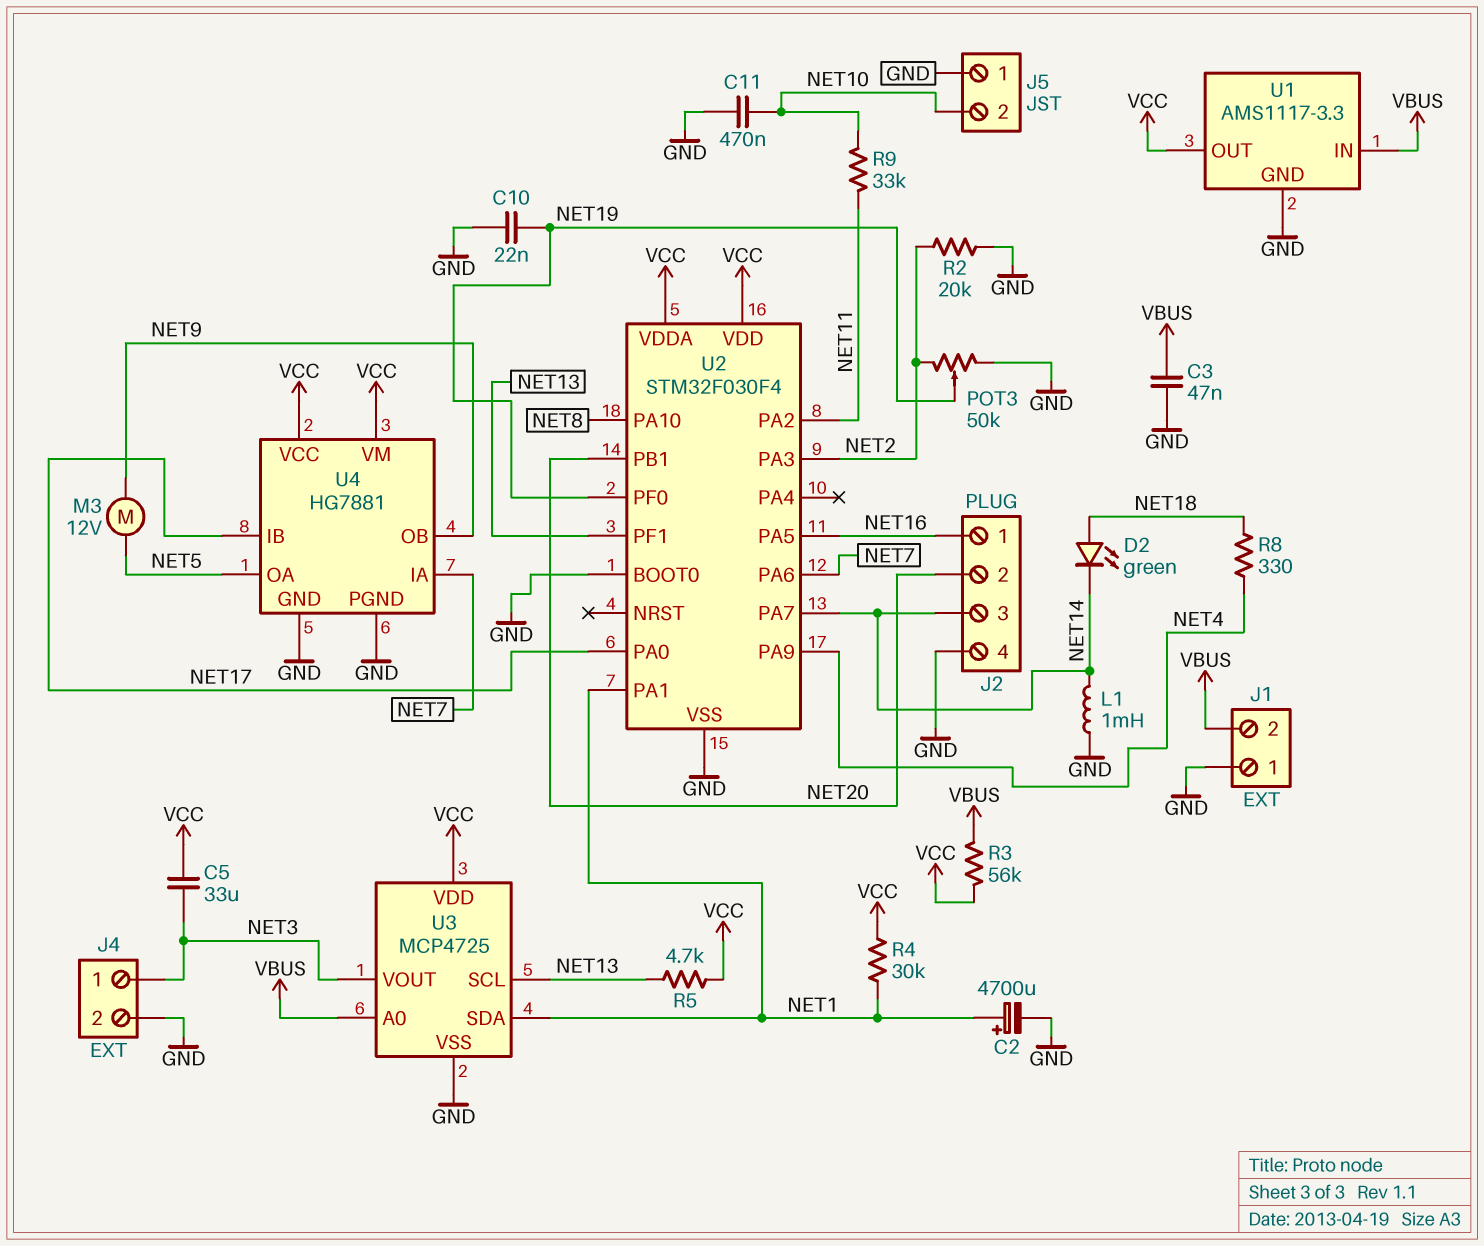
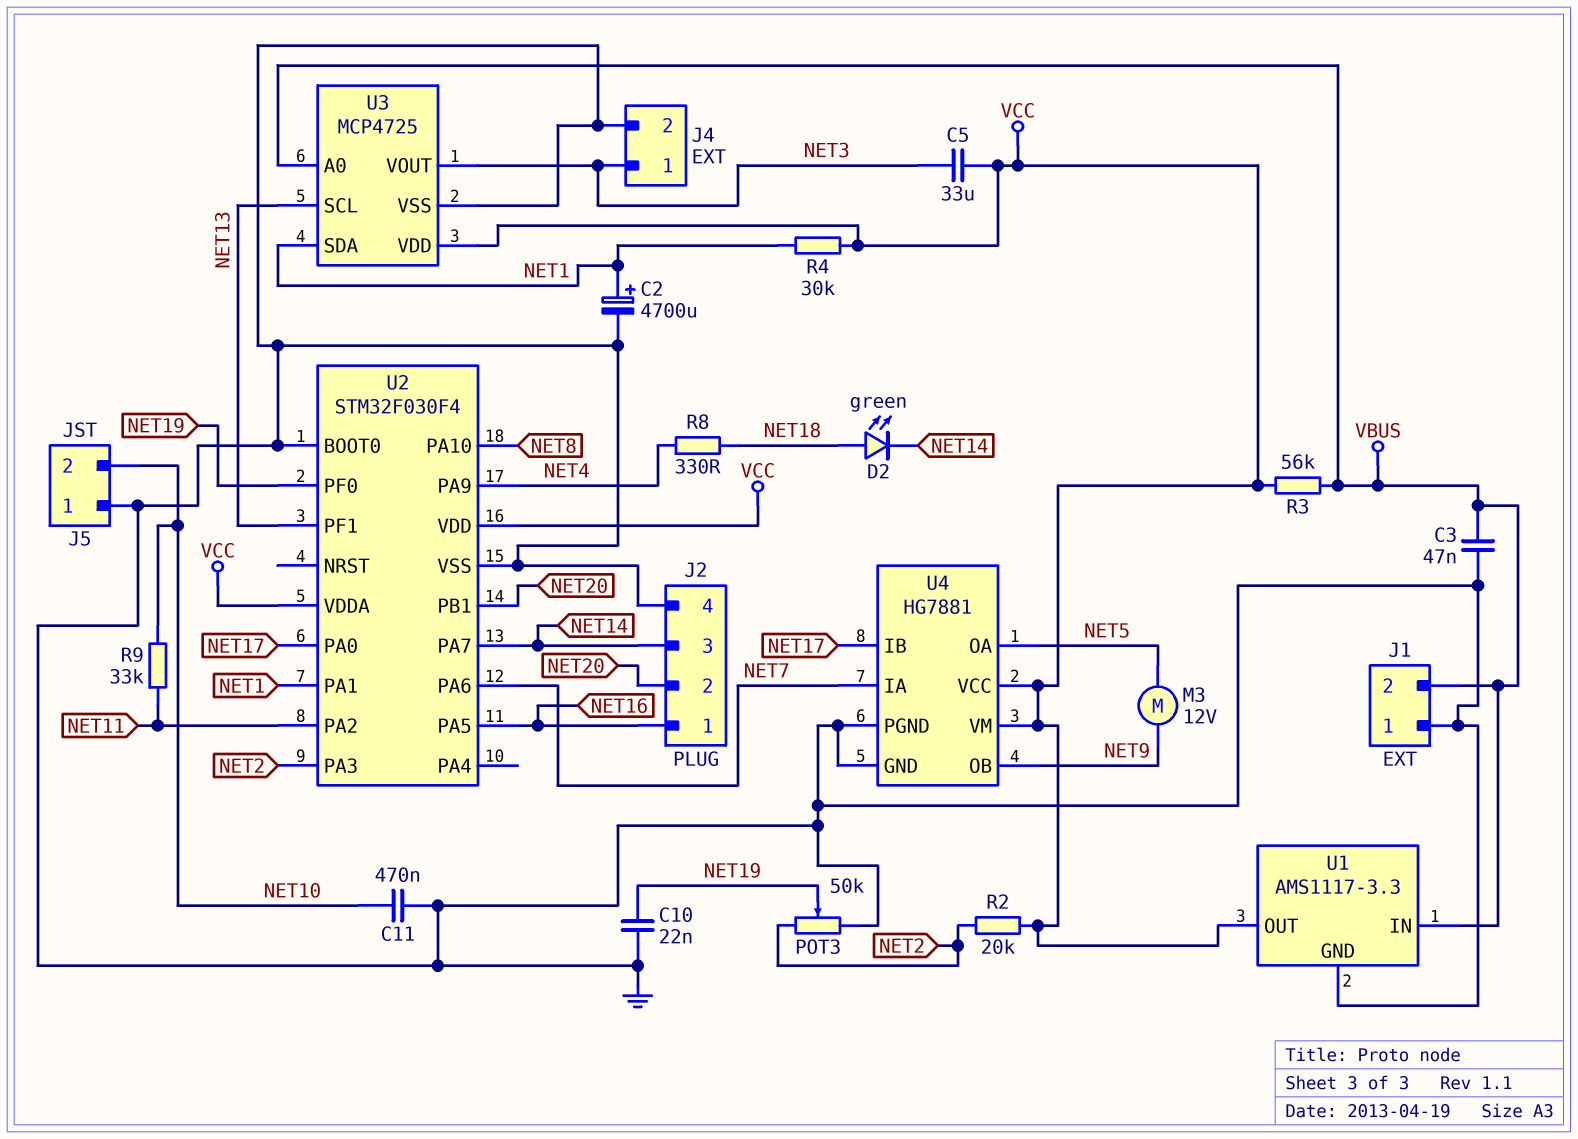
L1: 1mH (GND, NET14) -> none
R2: 20k (GND, NET2) -> 20k (NET2, VCC)
R5: 4.7k (NET13, VCC) -> none

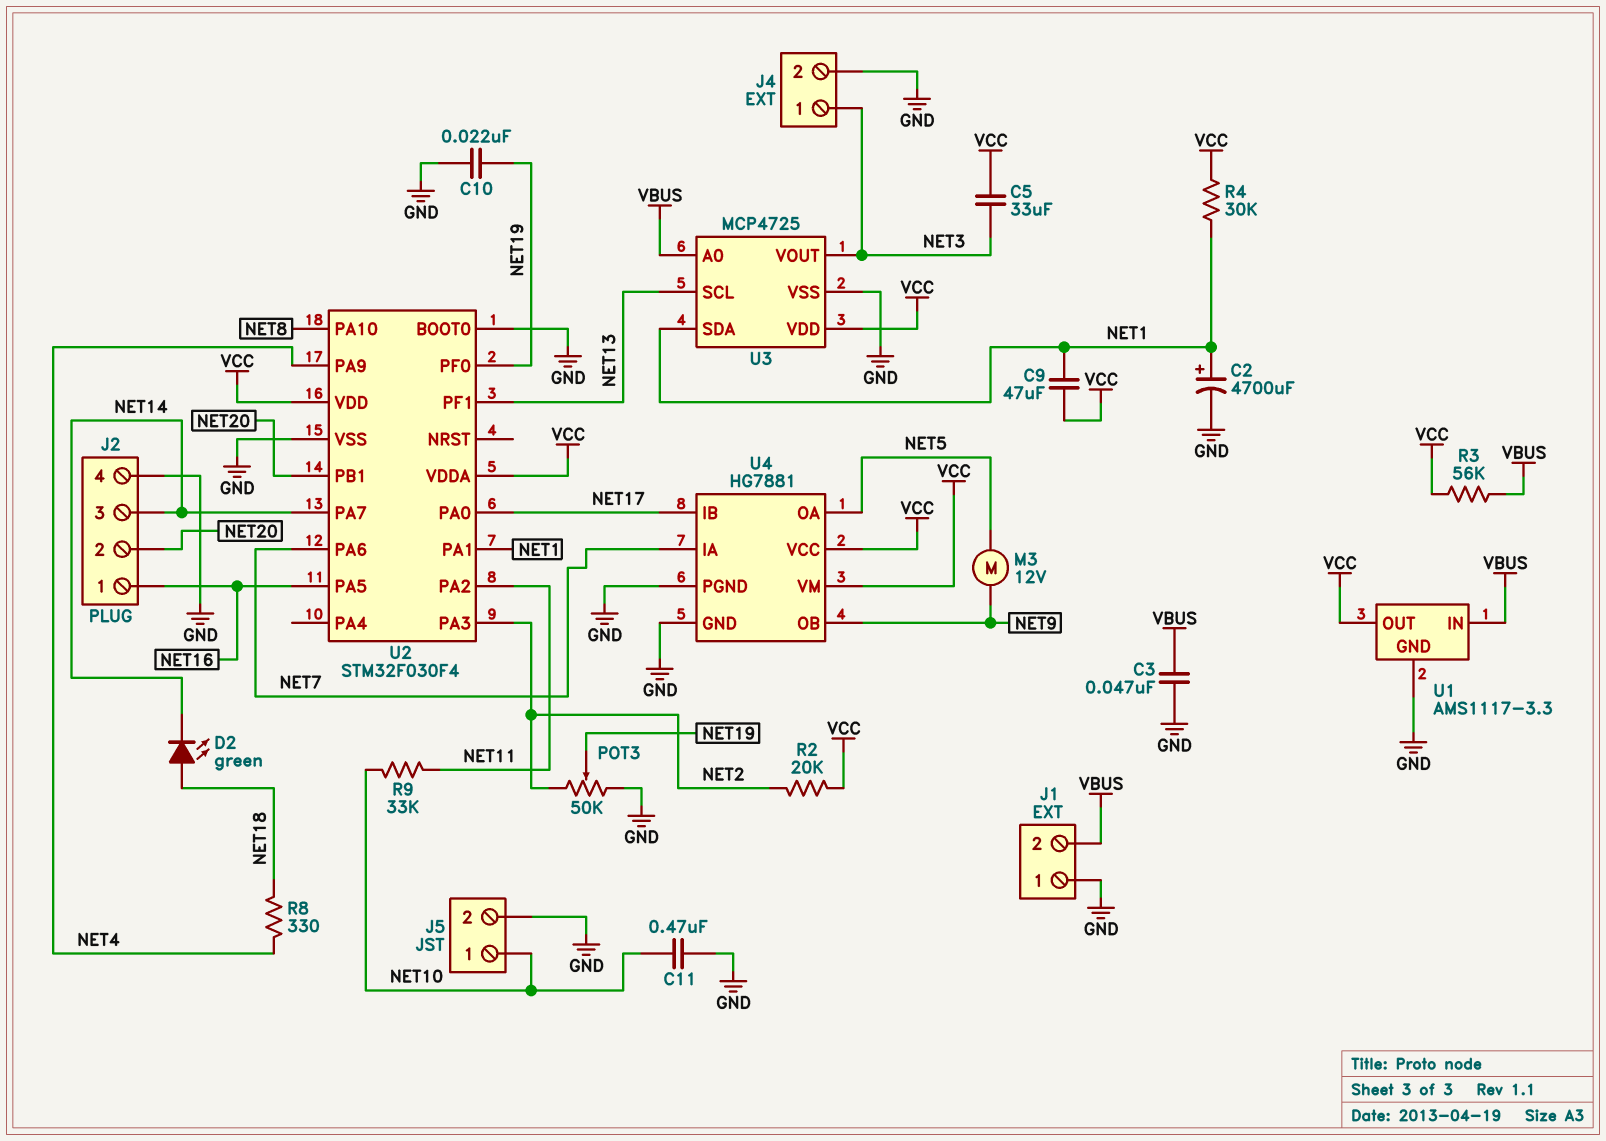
C9: none -> 47uF (NET1, VCC)
J5 pin 1: GND -> NET10
J5 pin 2: NET10 -> GND

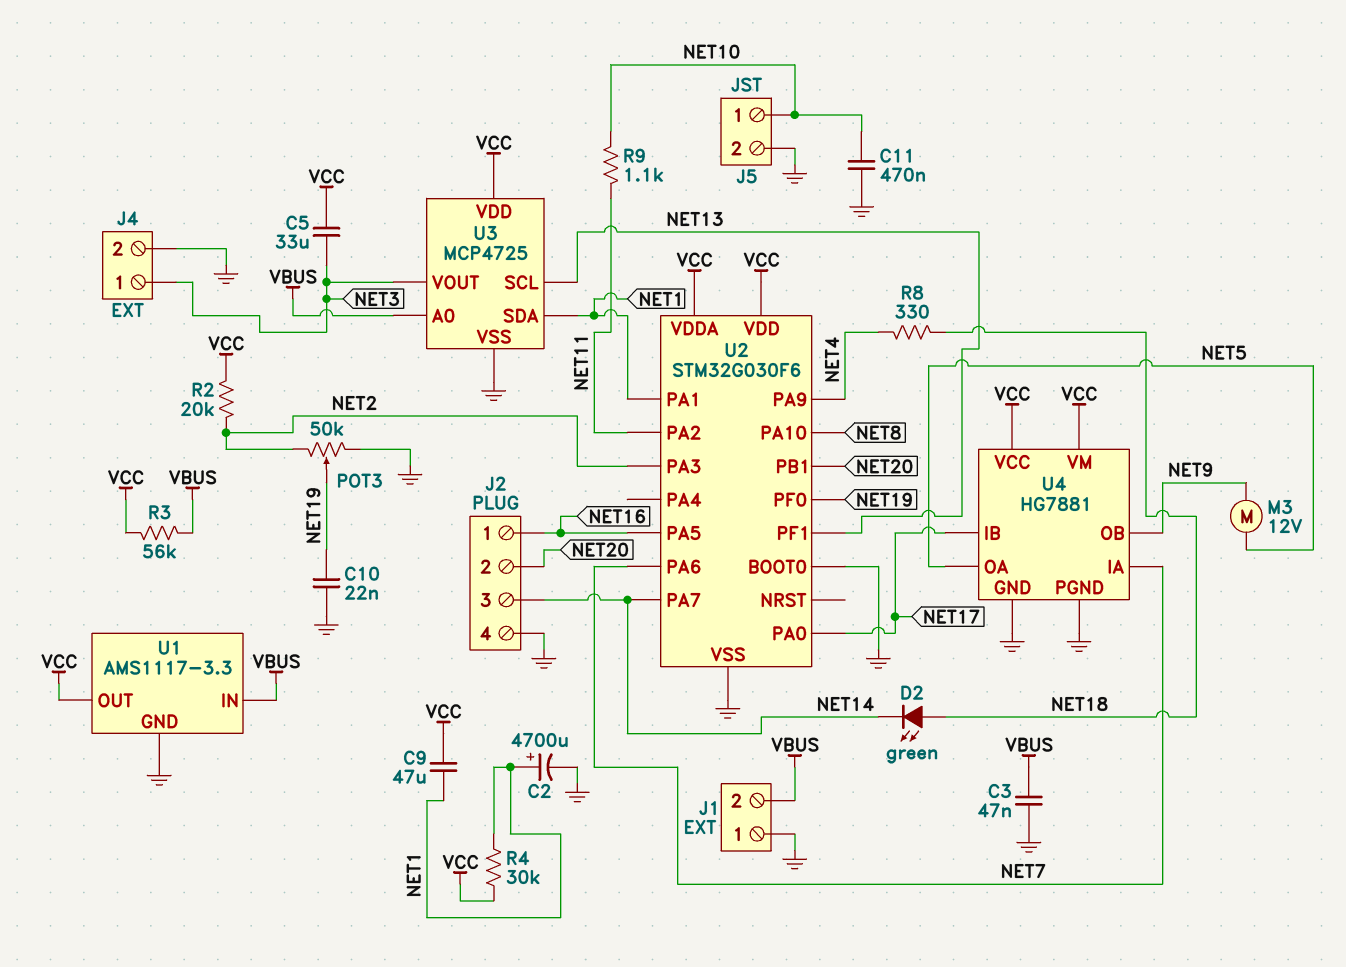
R9: 33k (NET10, NET11) -> 1.1k (NET10, NET11)
U2: STM32F030F4 -> STM32G030F6

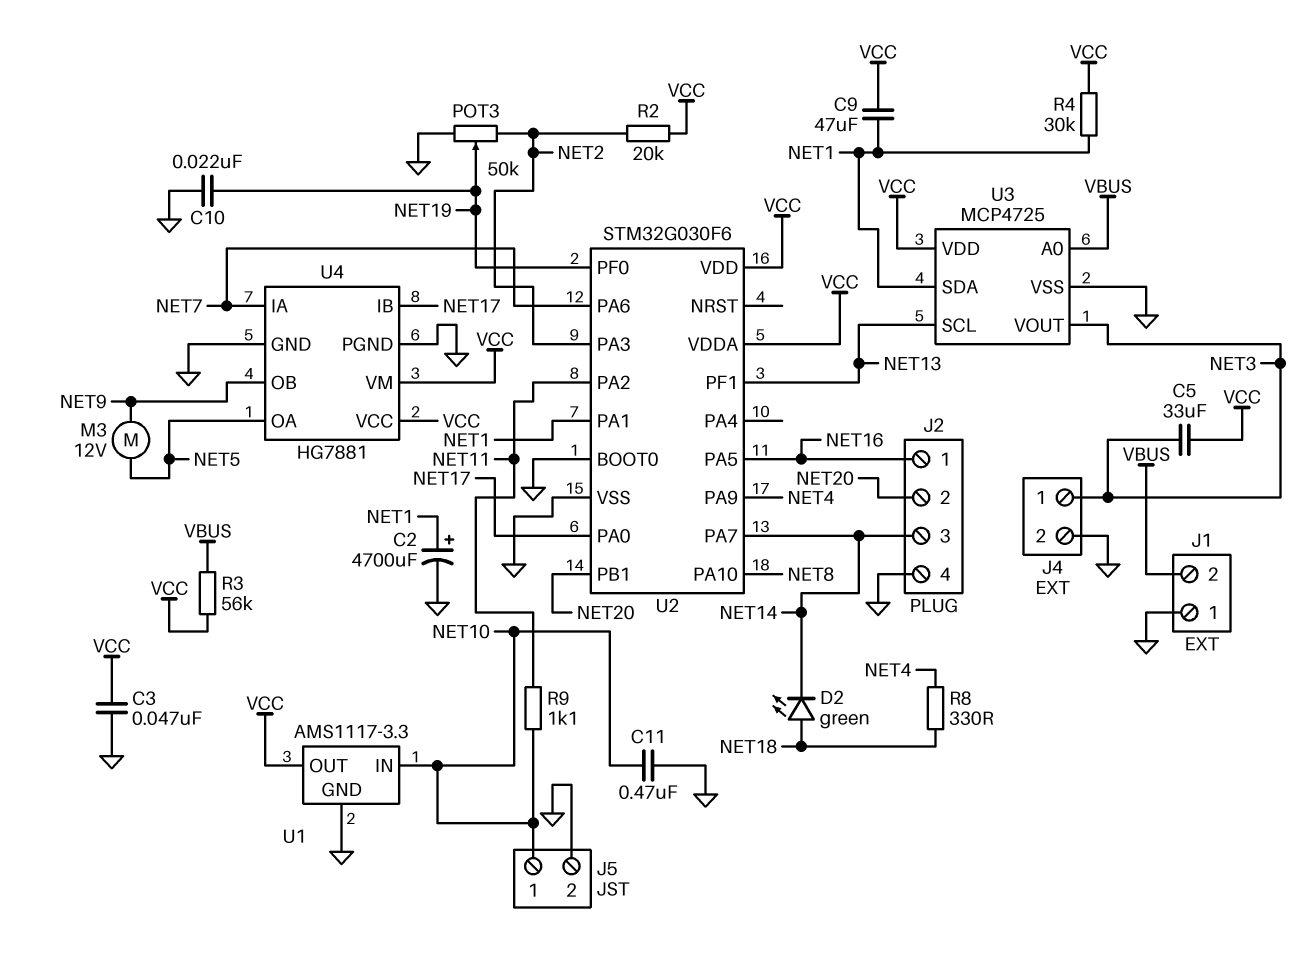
C3: 47nF (GND, VBUS) -> 47nF (GND, VCC)
U1 pin IN: VBUS -> NET10

